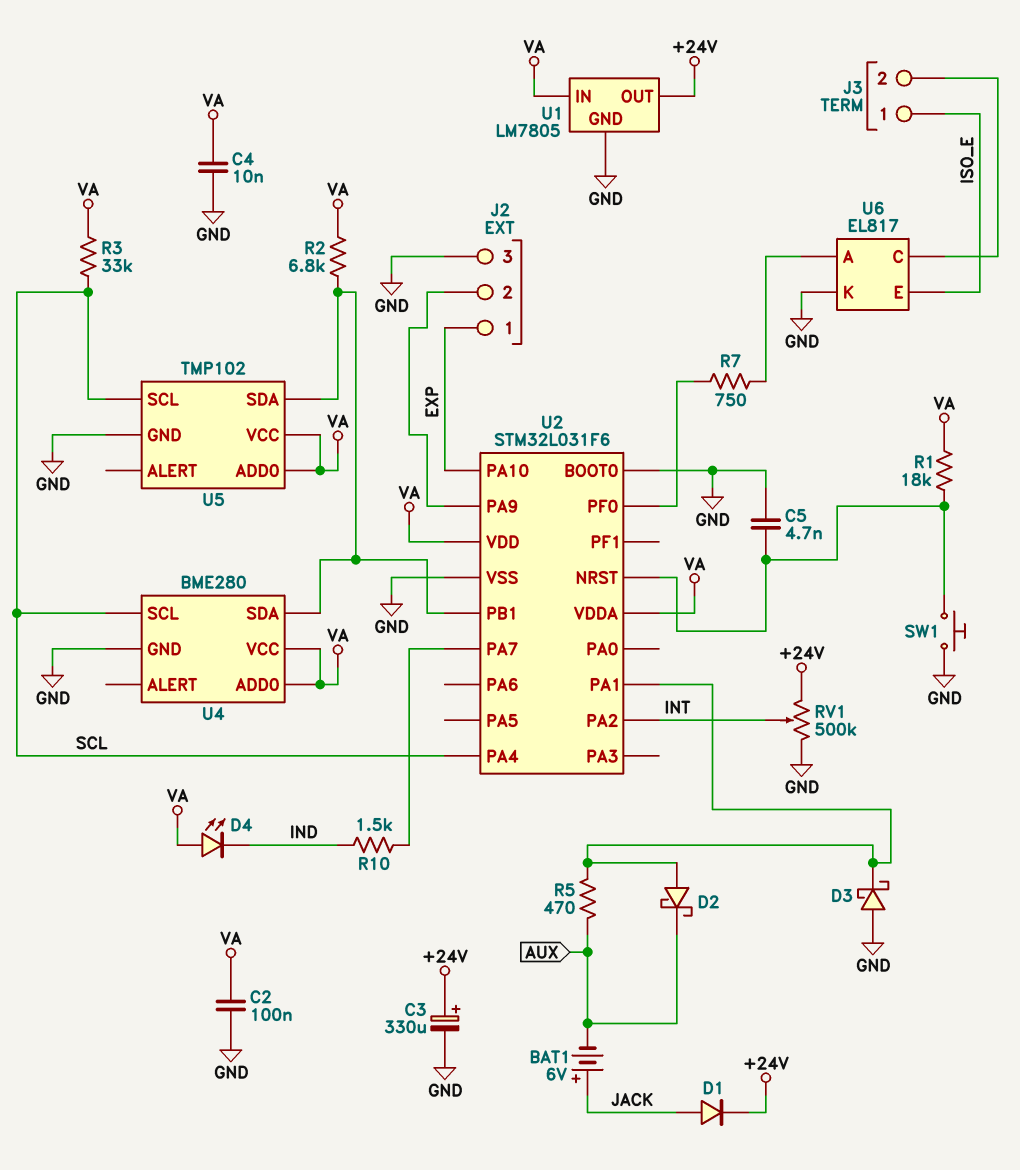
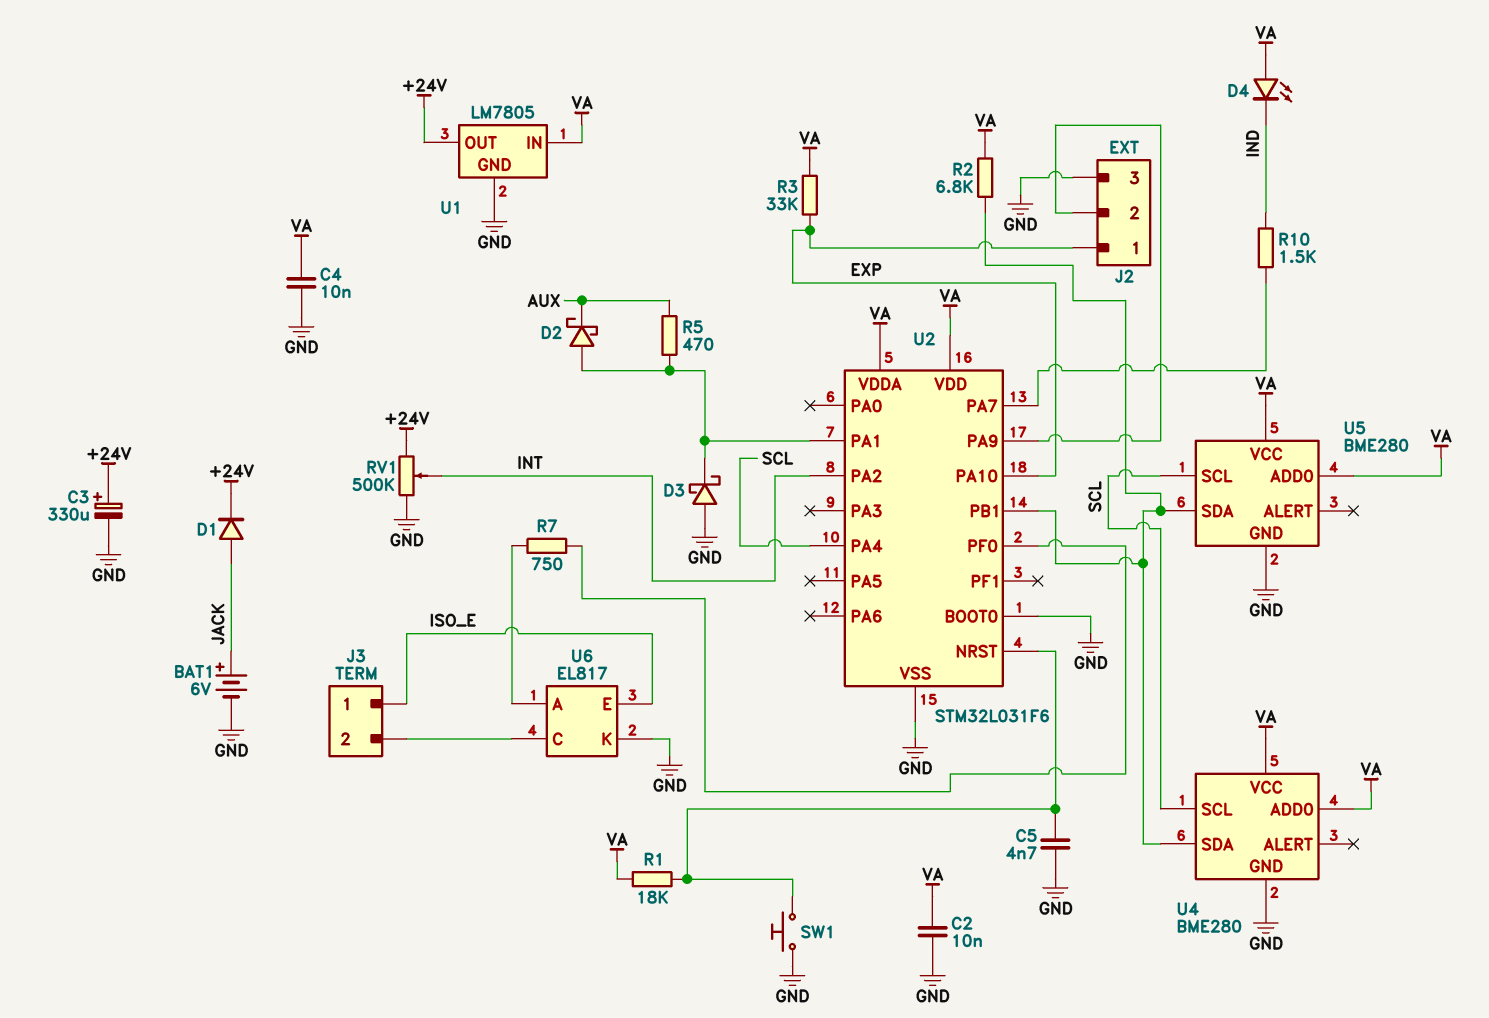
BAT1: 6V (plus JACK, minus AUX) -> 6V (plus JACK, minus GND)
C2: 100nF (GND, VA) -> 10nF (GND, VA)
R3: 33k (SCL, VA) -> 33k (EXP, VA)
U5: TMP102 -> BME280

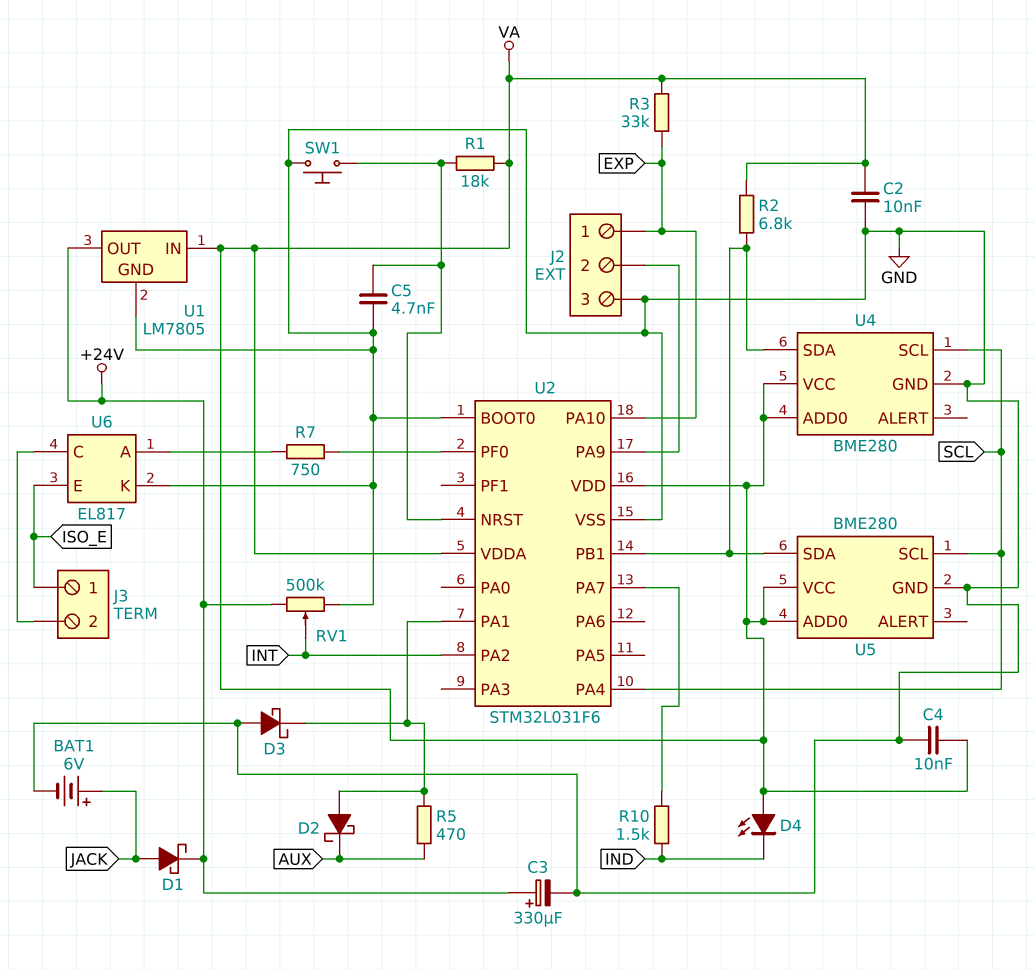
D1: diode (A JACK, K +24V) -> schottky (A JACK, K +24V)

